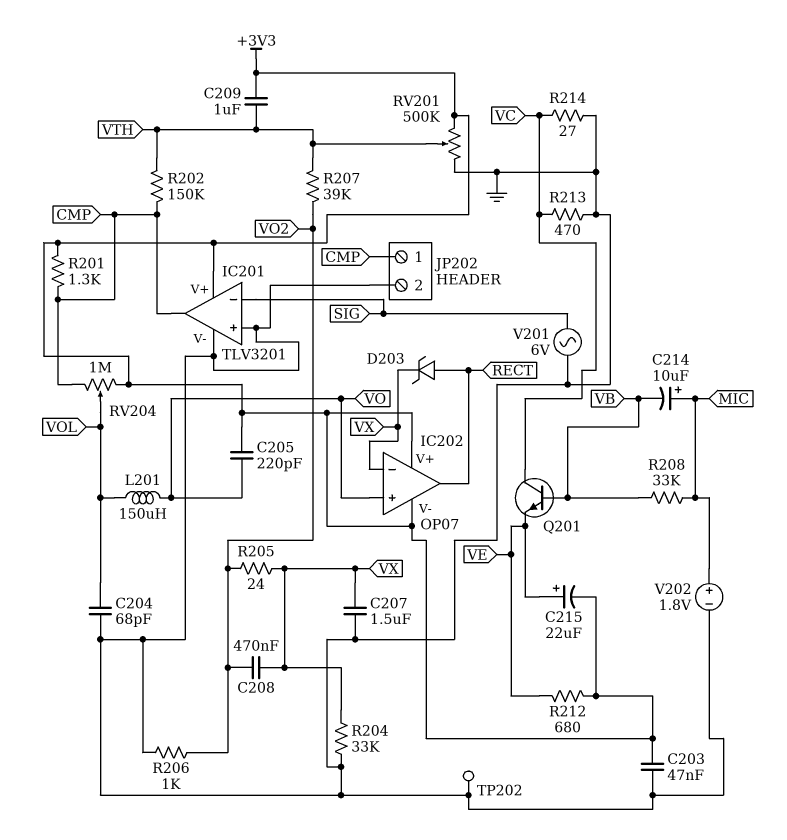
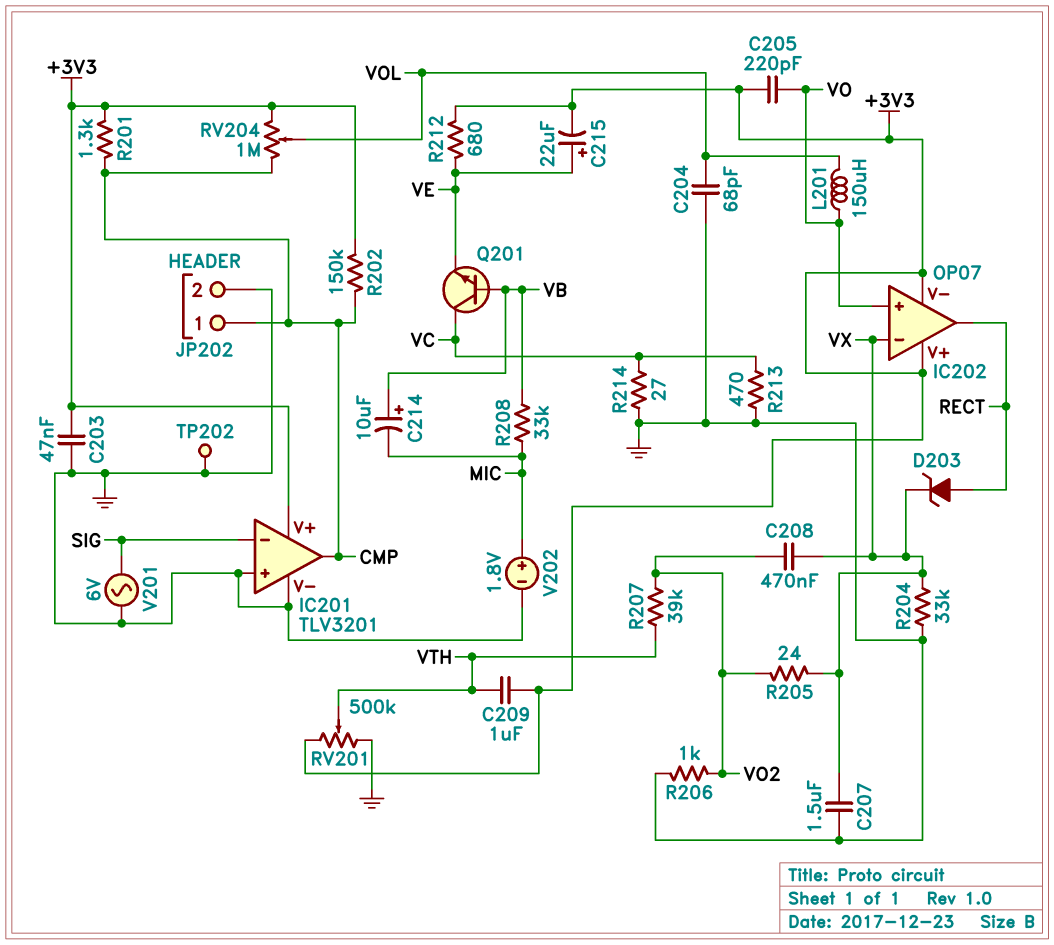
C214: 10uF (plus MIC, minus VB) -> 10uF (plus VB, minus MIC)
R202: 150k (CMP, VTH) -> 150k (+3V3, CMP)

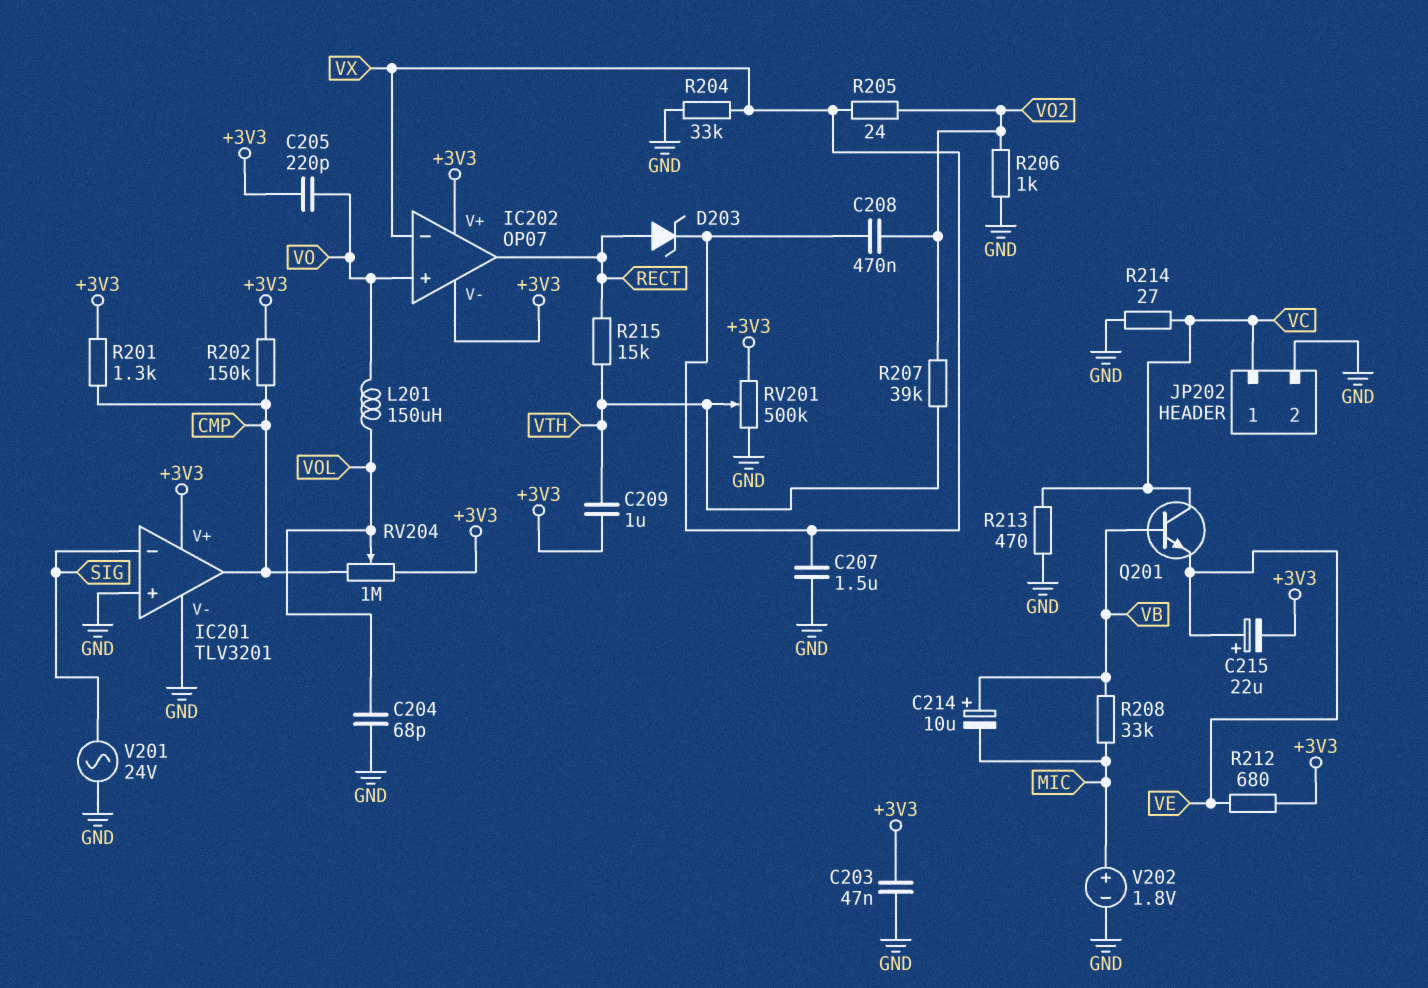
JP202 pin 1: CMP -> VC
R215: none -> 15k (RECT, VTH)
TP202: test point (GND) -> none
V201: AC 6V (GND, SIG) -> AC 24V (GND, SIG)

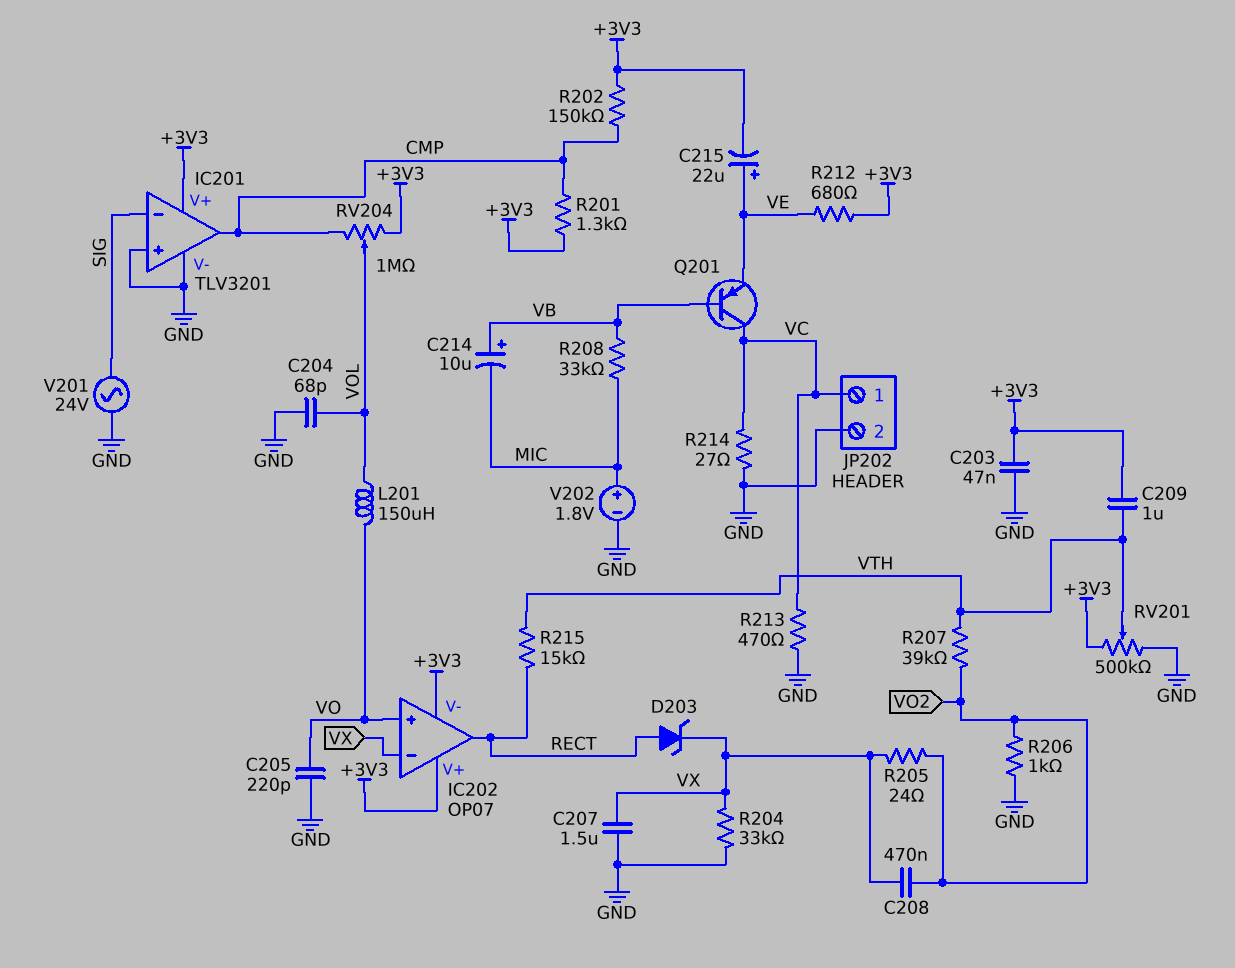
C205: 220pF (+3V3, VO) -> 220pF (GND, VO)
Q201: NPN (B VB, C VC, E VE) -> PNP (B VB, C VC, E VE)

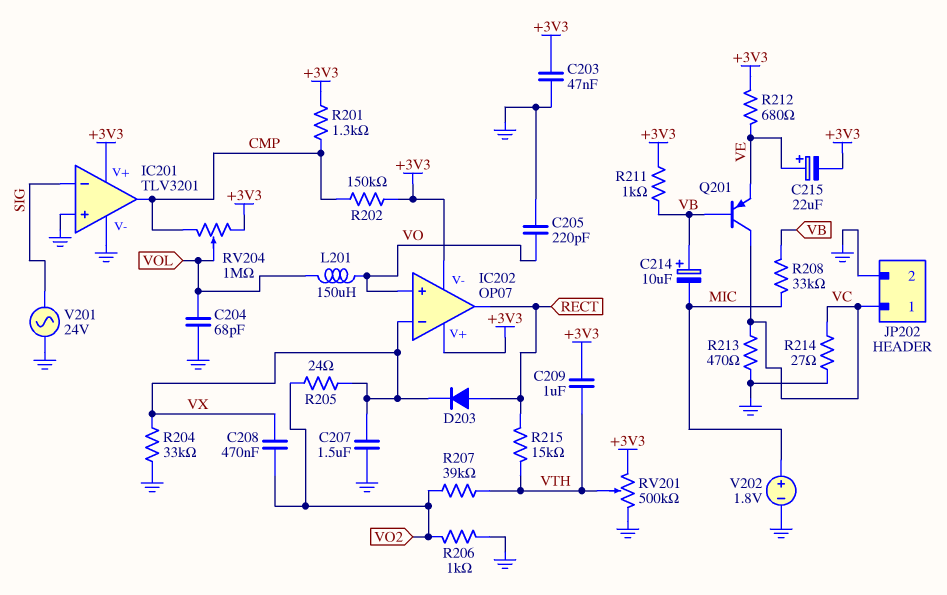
D203: zener (A RECT, K VX) -> diode (A RECT, K VX)
R211: none -> 1k (+3V3, VB)

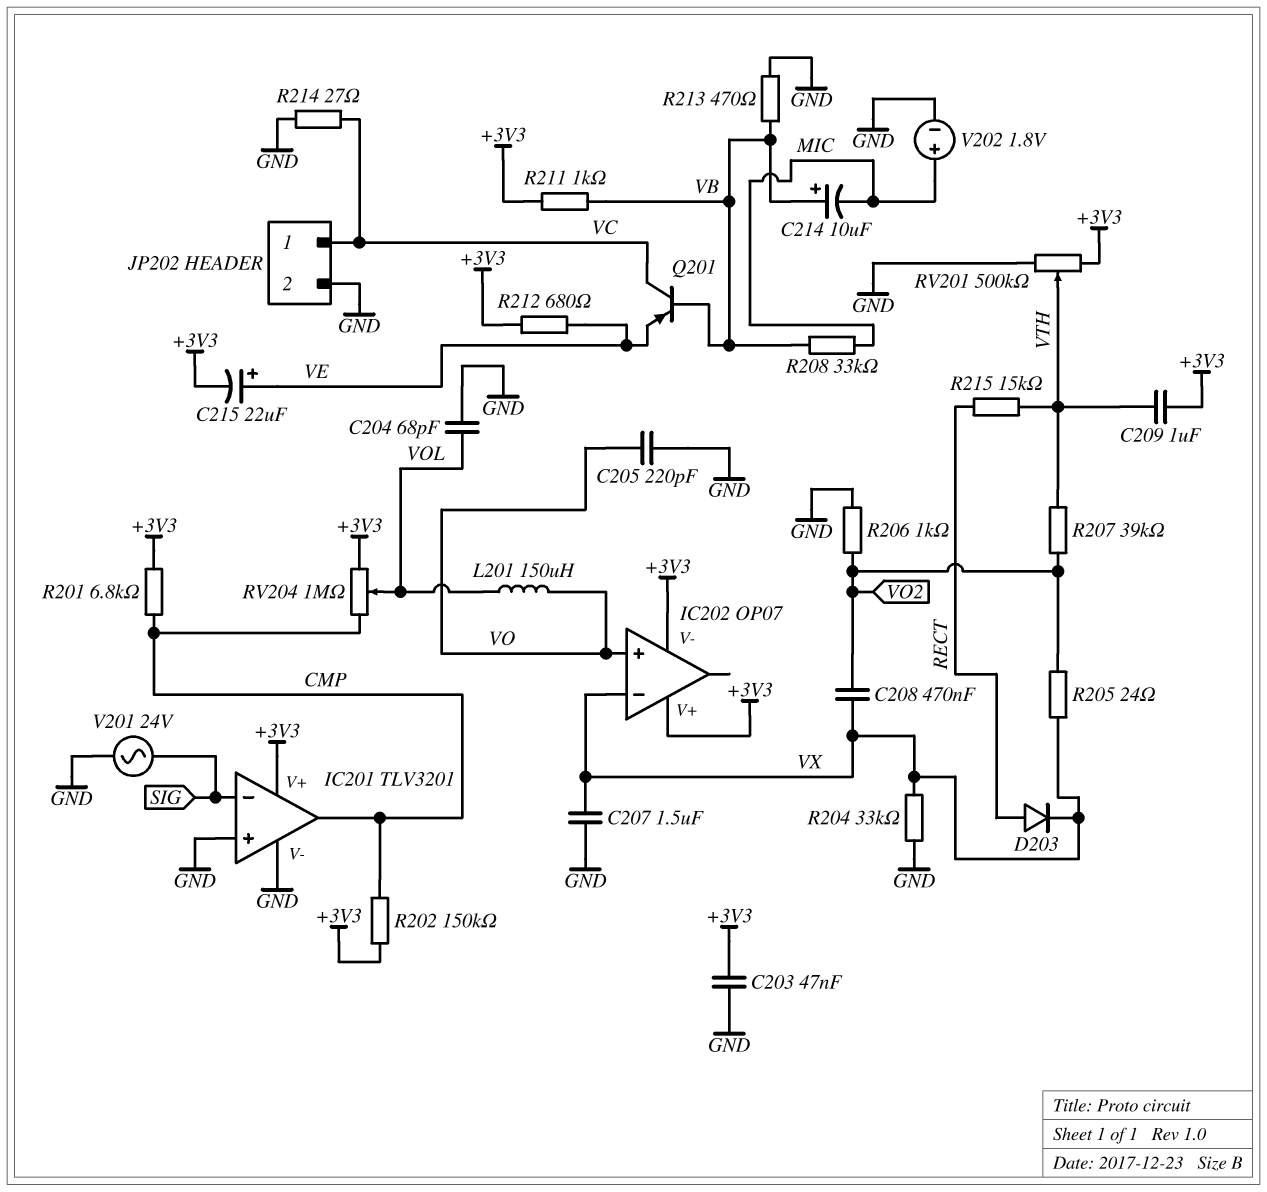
IC202 pin out: RECT -> none
R201: 1.3k (+3V3, CMP) -> 6.8k (+3V3, CMP)
R213: 470 (GND, VC) -> 470 (GND, VB)

